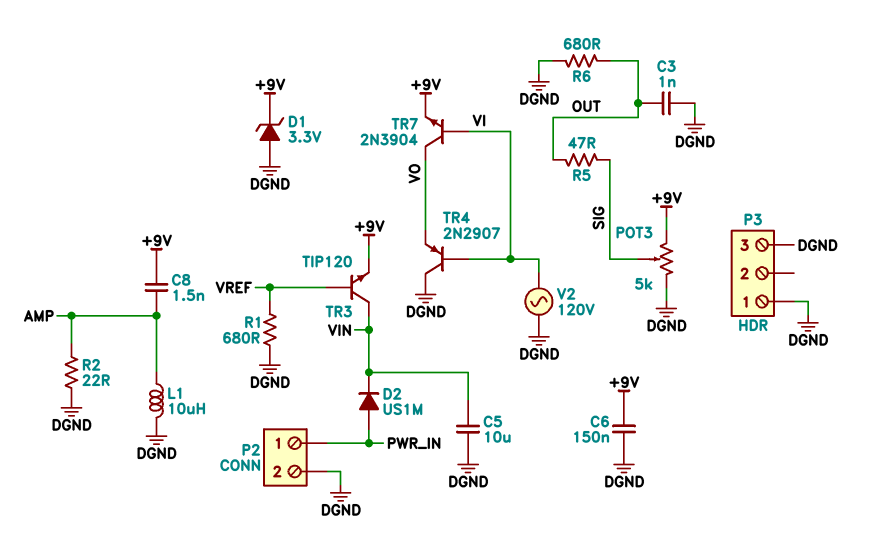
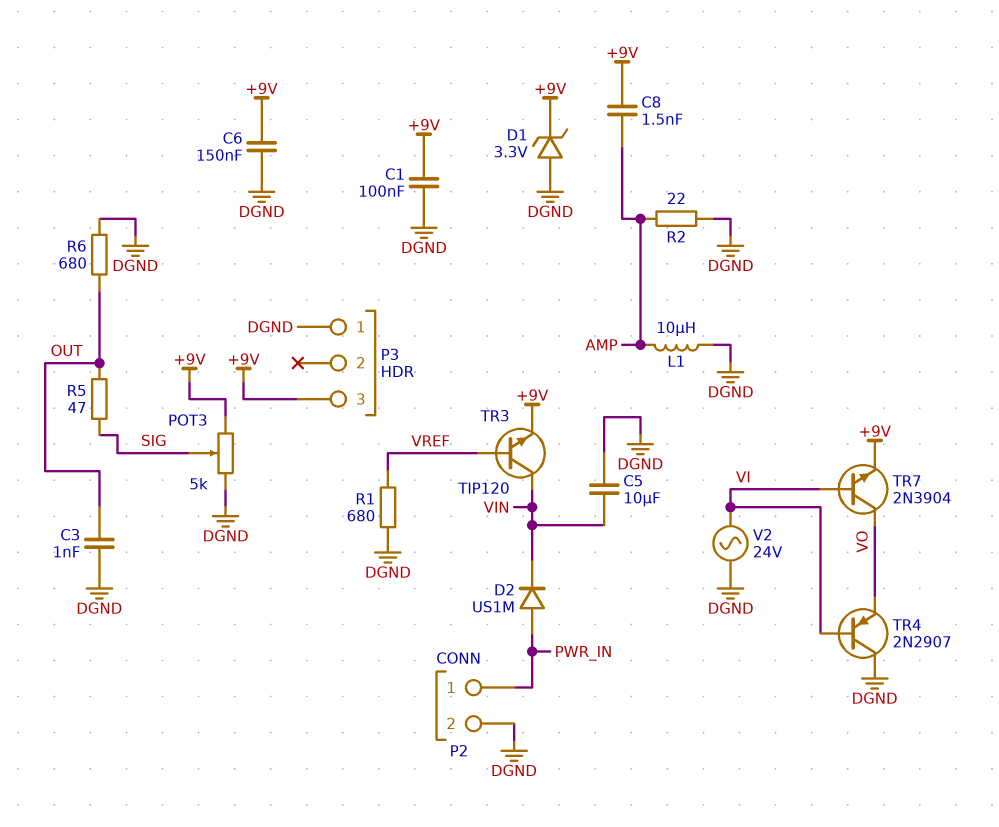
C1: none -> 100nF (+9V, DGND)
P3 pin 3: DGND -> +9V
V2: AC 120V (DGND, VI) -> AC 24V (DGND, VI)

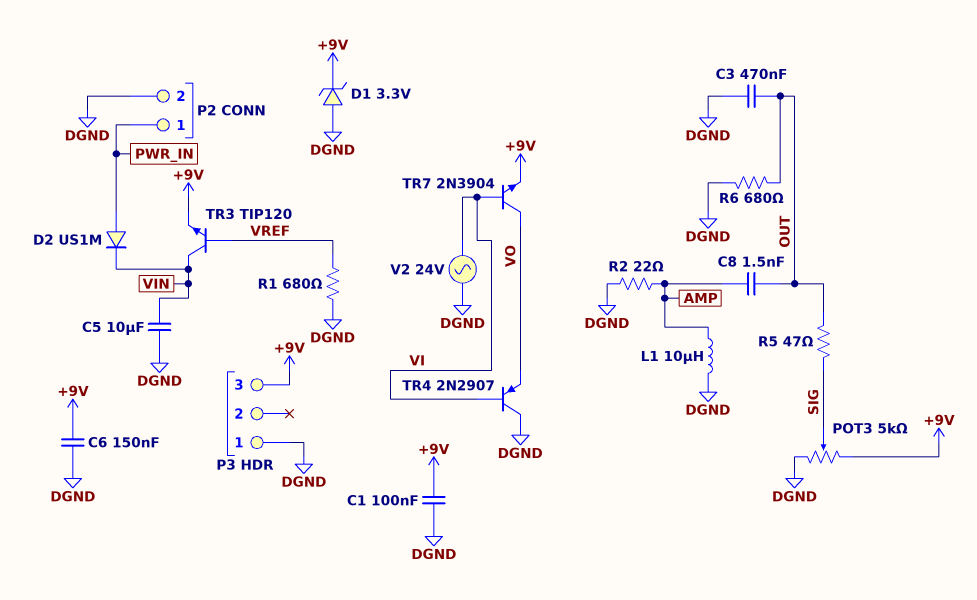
C3: 1nF (DGND, OUT) -> 470nF (DGND, OUT)
C8: 1.5nF (+9V, AMP) -> 1.5nF (AMP, OUT)

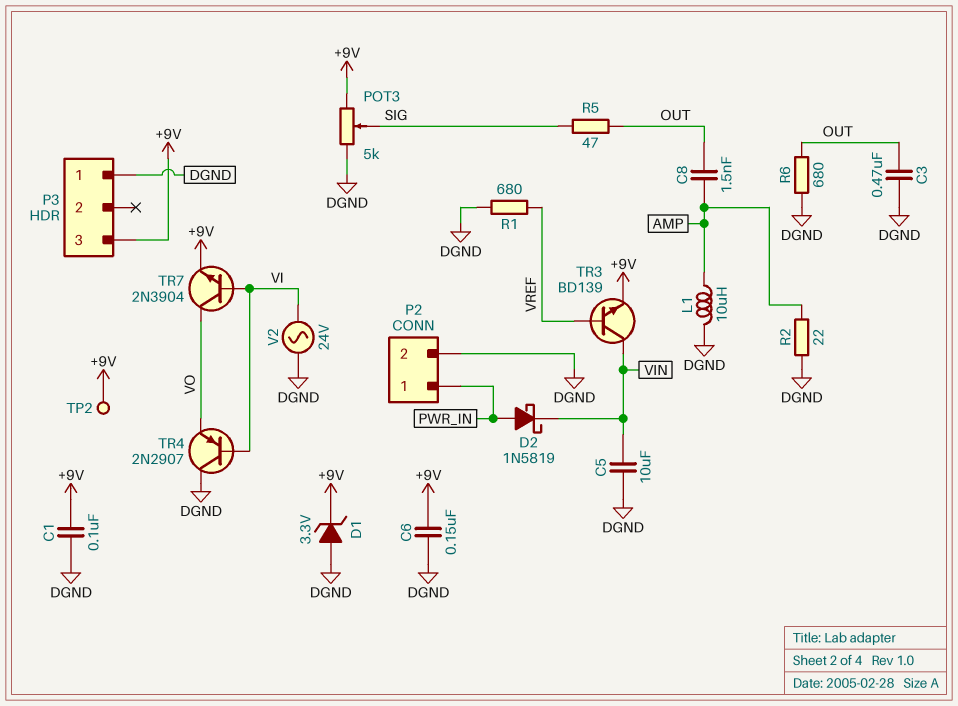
D2: diode US1M (A PWR_IN, K VIN) -> schottky 1N5819 (A PWR_IN, K VIN)
TP2: none -> test point (+9V)
TR3: NPN TIP120 (B VREF, C VIN, E +9V) -> NPN BD139 (B VREF, C VIN, E +9V)

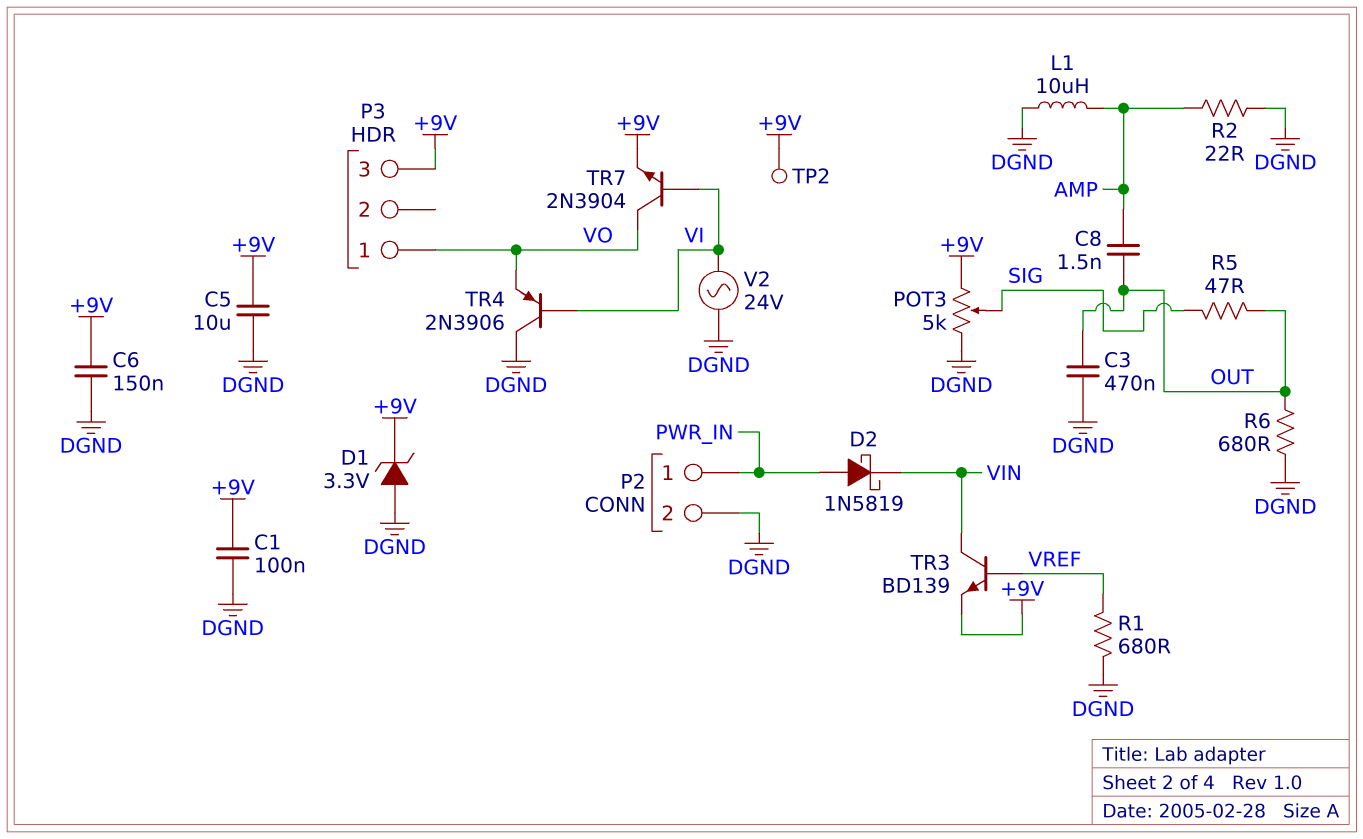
C5: 10uF (DGND, VIN) -> 10uF (+9V, DGND)
P3 pin 1: DGND -> VO
TR4: PNP 2N2907 (B VI, C DGND, E VO) -> PNP 2N3906 (B VI, C DGND, E VO)

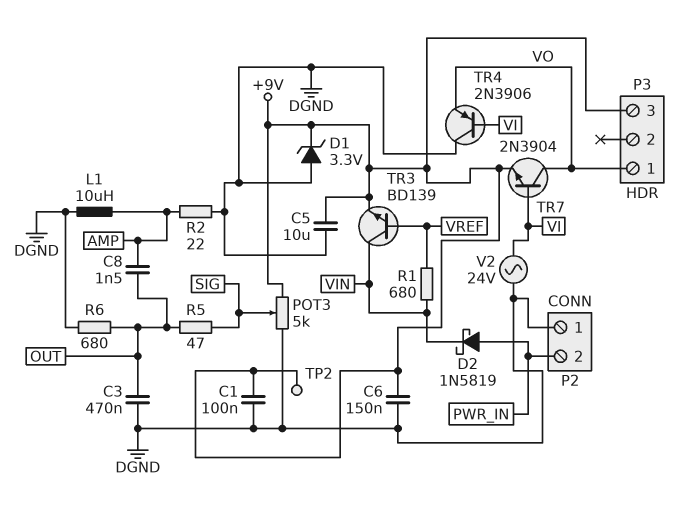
P2 pin 1: PWR_IN -> DGND
P2 pin 2: DGND -> PWR_IN
R1: 680 (DGND, VREF) -> 680 (VIN, VREF)

